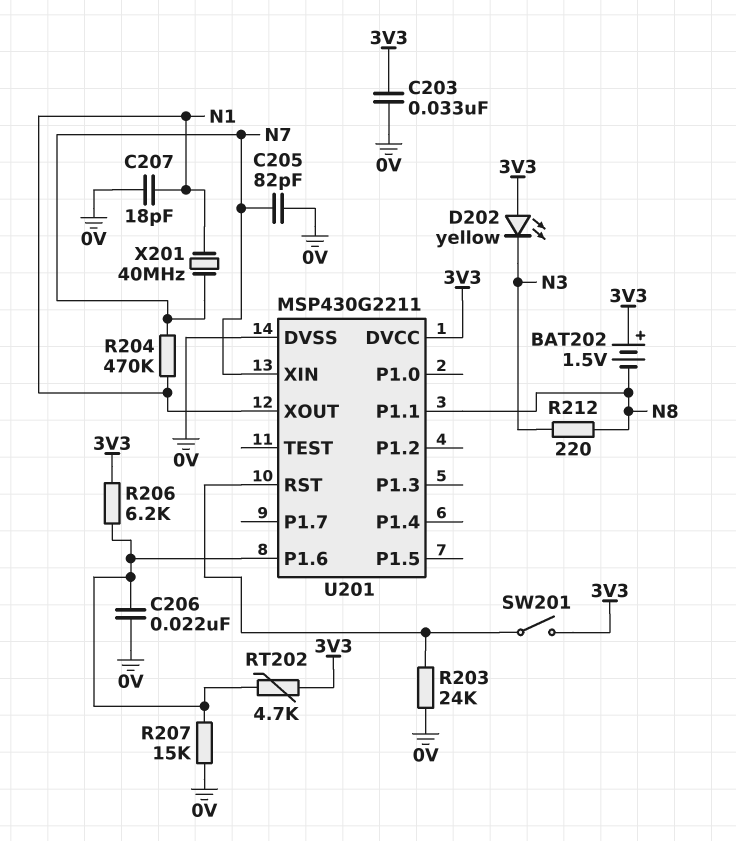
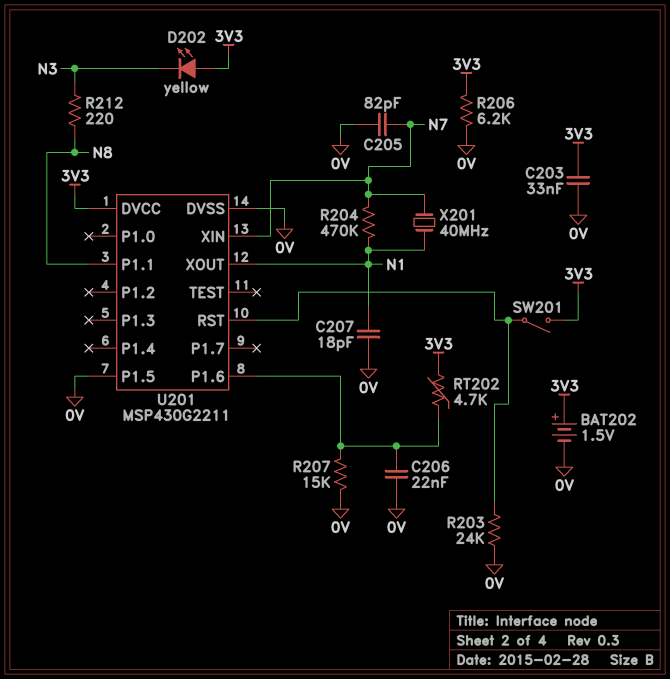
BAT202: 1.5V (plus 3V3, minus N8) -> 1.5V (plus 3V3, minus 0V)
R206: 6.2k (3V3, U201/P1.6) -> 6.2k (0V, 3V3)
U201 pin P1.5: none -> 0V

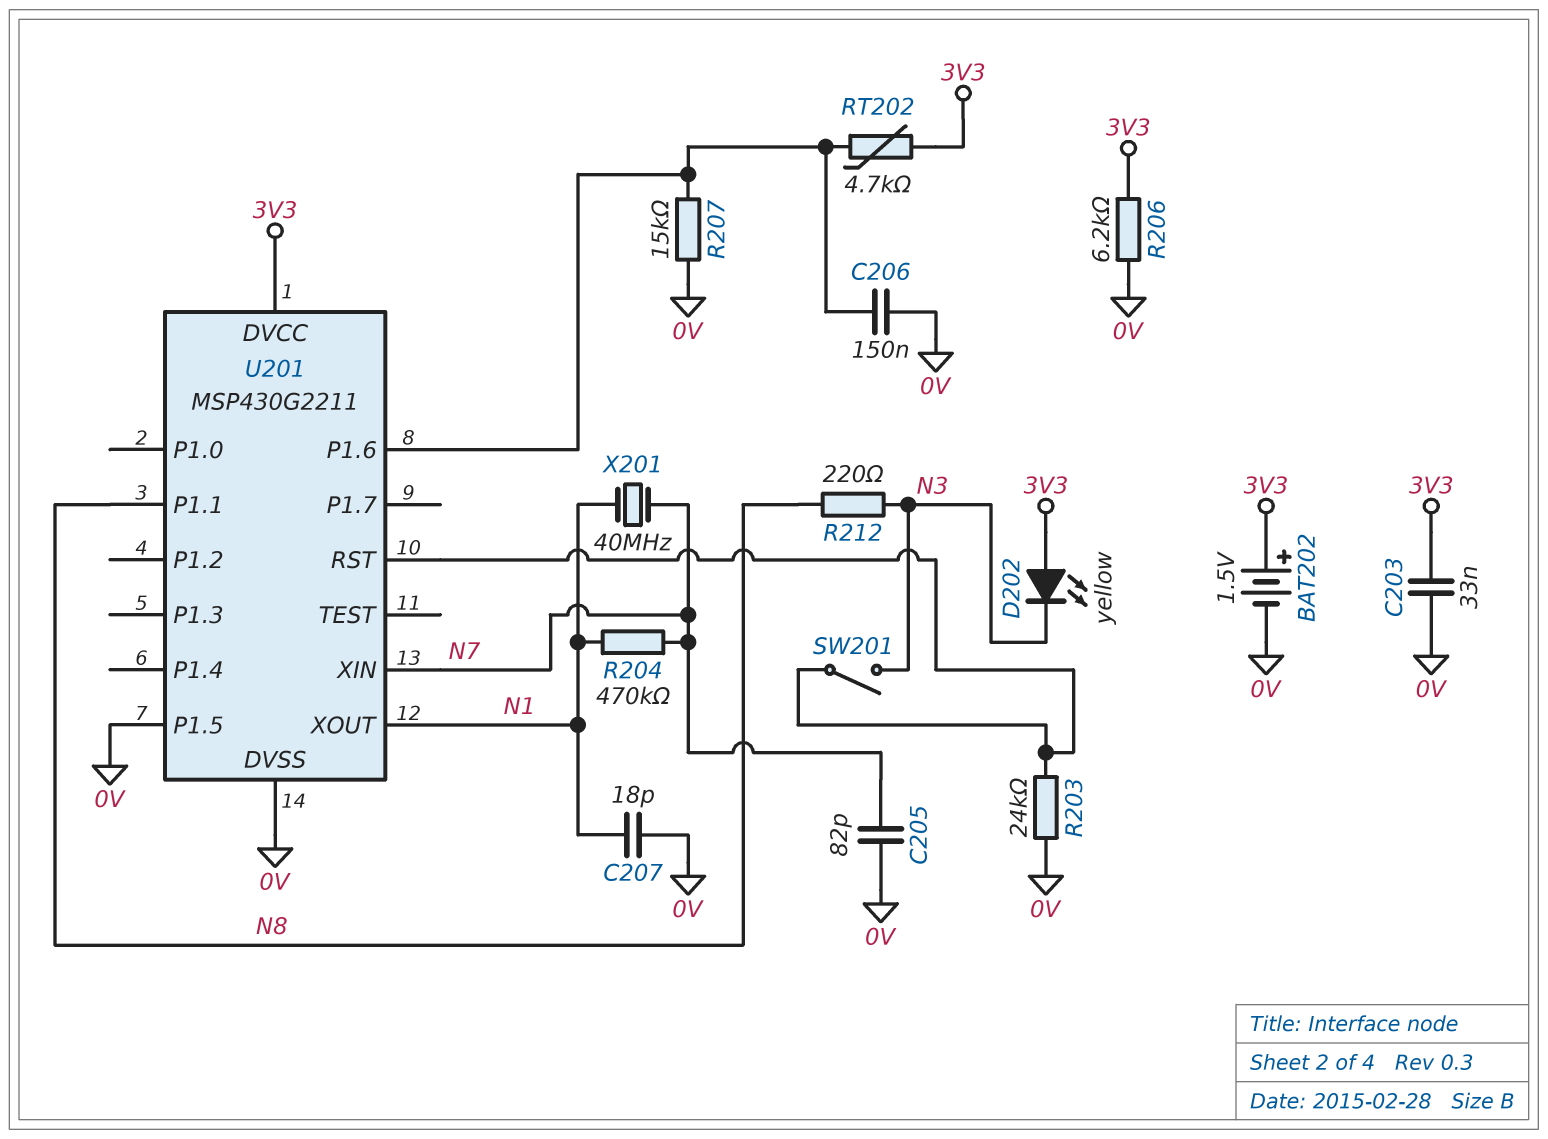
C206: 22nF (0V, U201/P1.6) -> 150nF (0V, U201/P1.6)
SW201: switch (3V3, U201/RST) -> switch (N3, U201/RST)

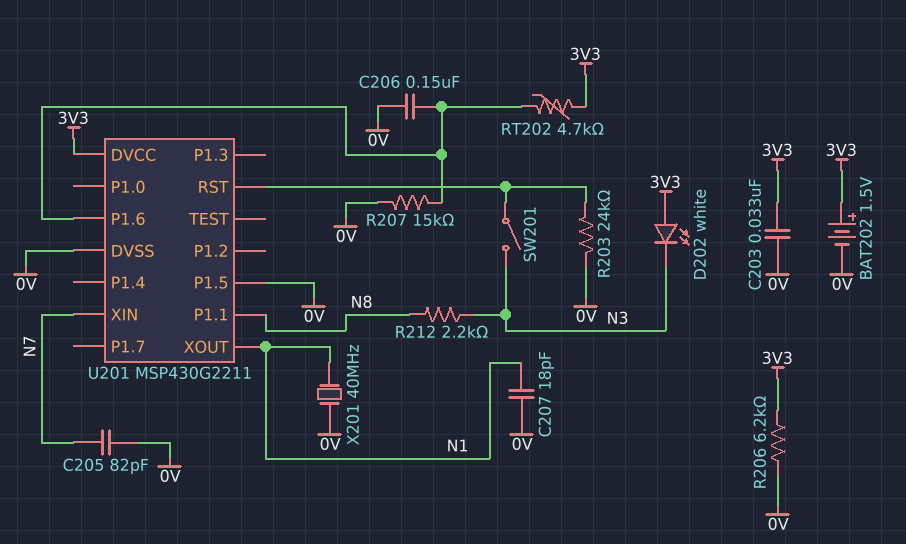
D202: LED yellow (A 3V3, K N3) -> LED white (A 3V3, K N3)
R204: 470k (N1, N7) -> none
R212: 220 (N3, N8) -> 2.2k (N3, N8)
X201: 40MHz (N1, N7) -> 40MHz (0V, N1)

